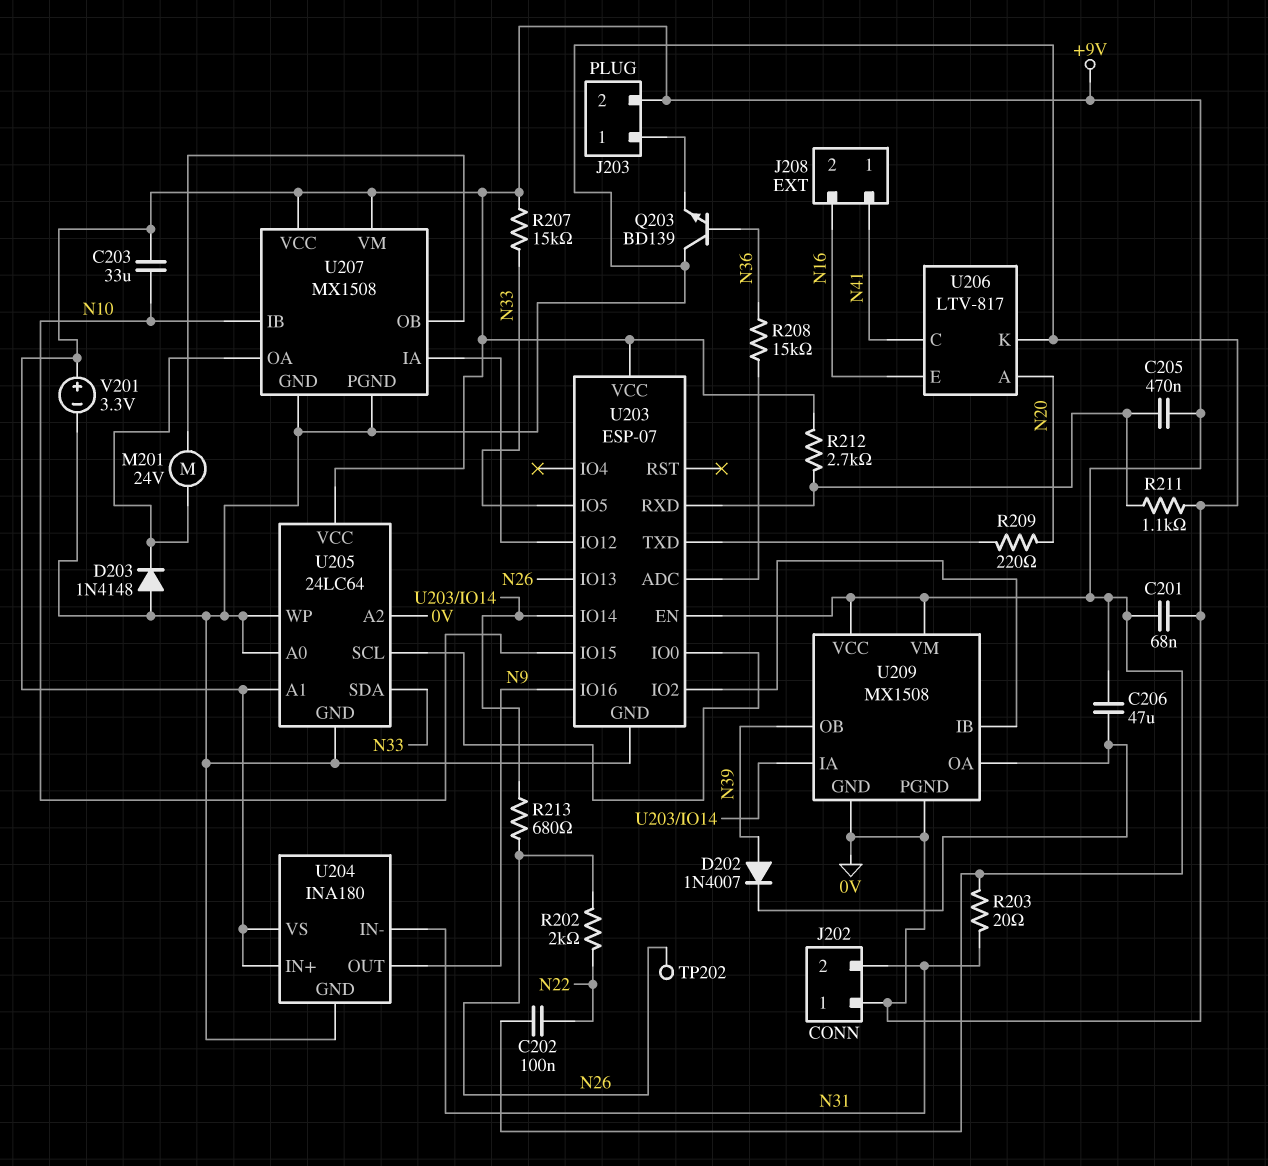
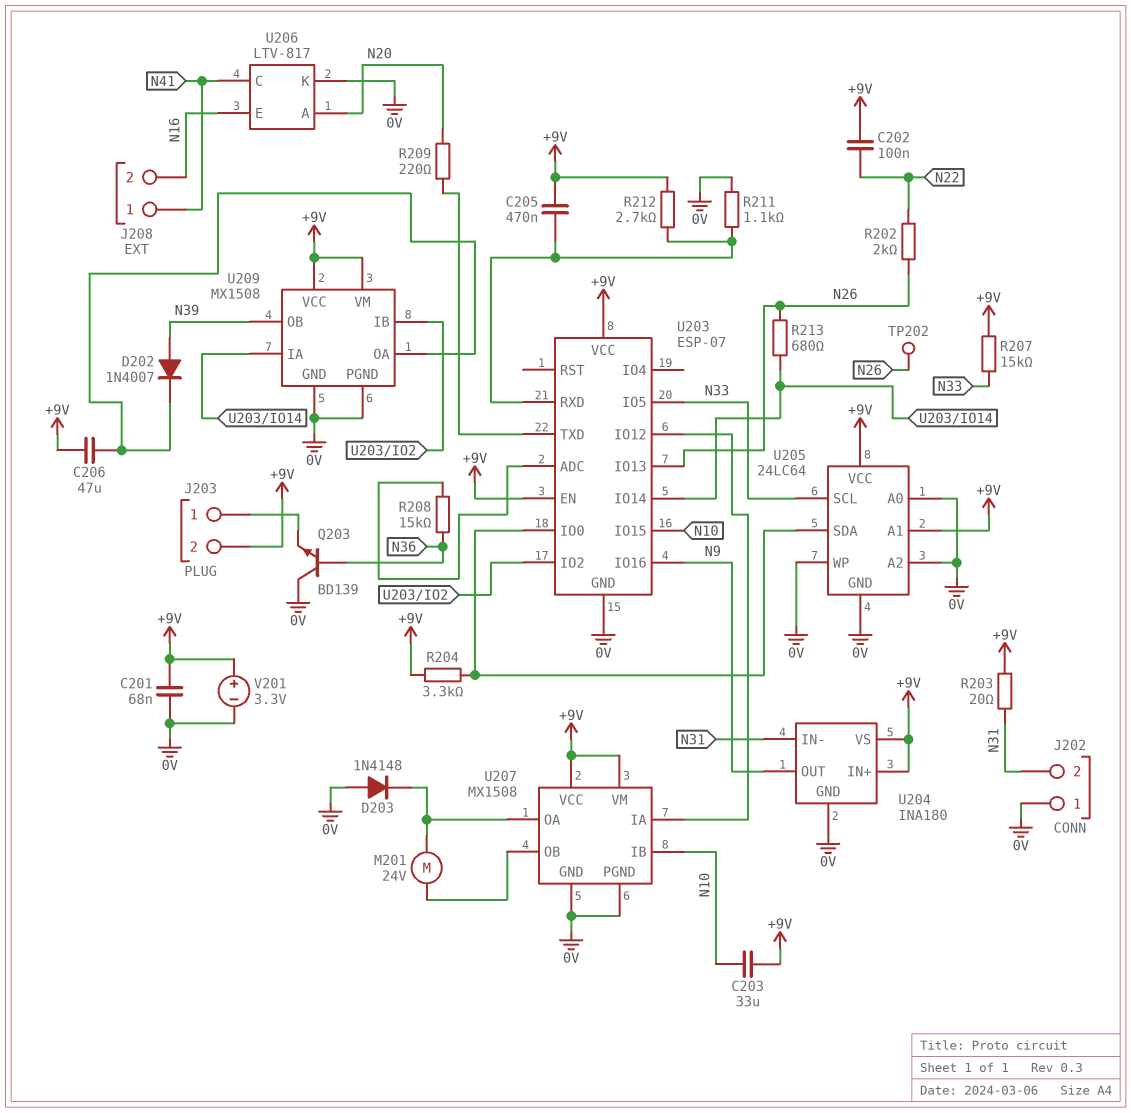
R204: none -> 3.3k (+9V, U203/IO0)
U205 pin SCL: U203/IO0 -> N33
U205 pin SDA: N33 -> U203/IO0

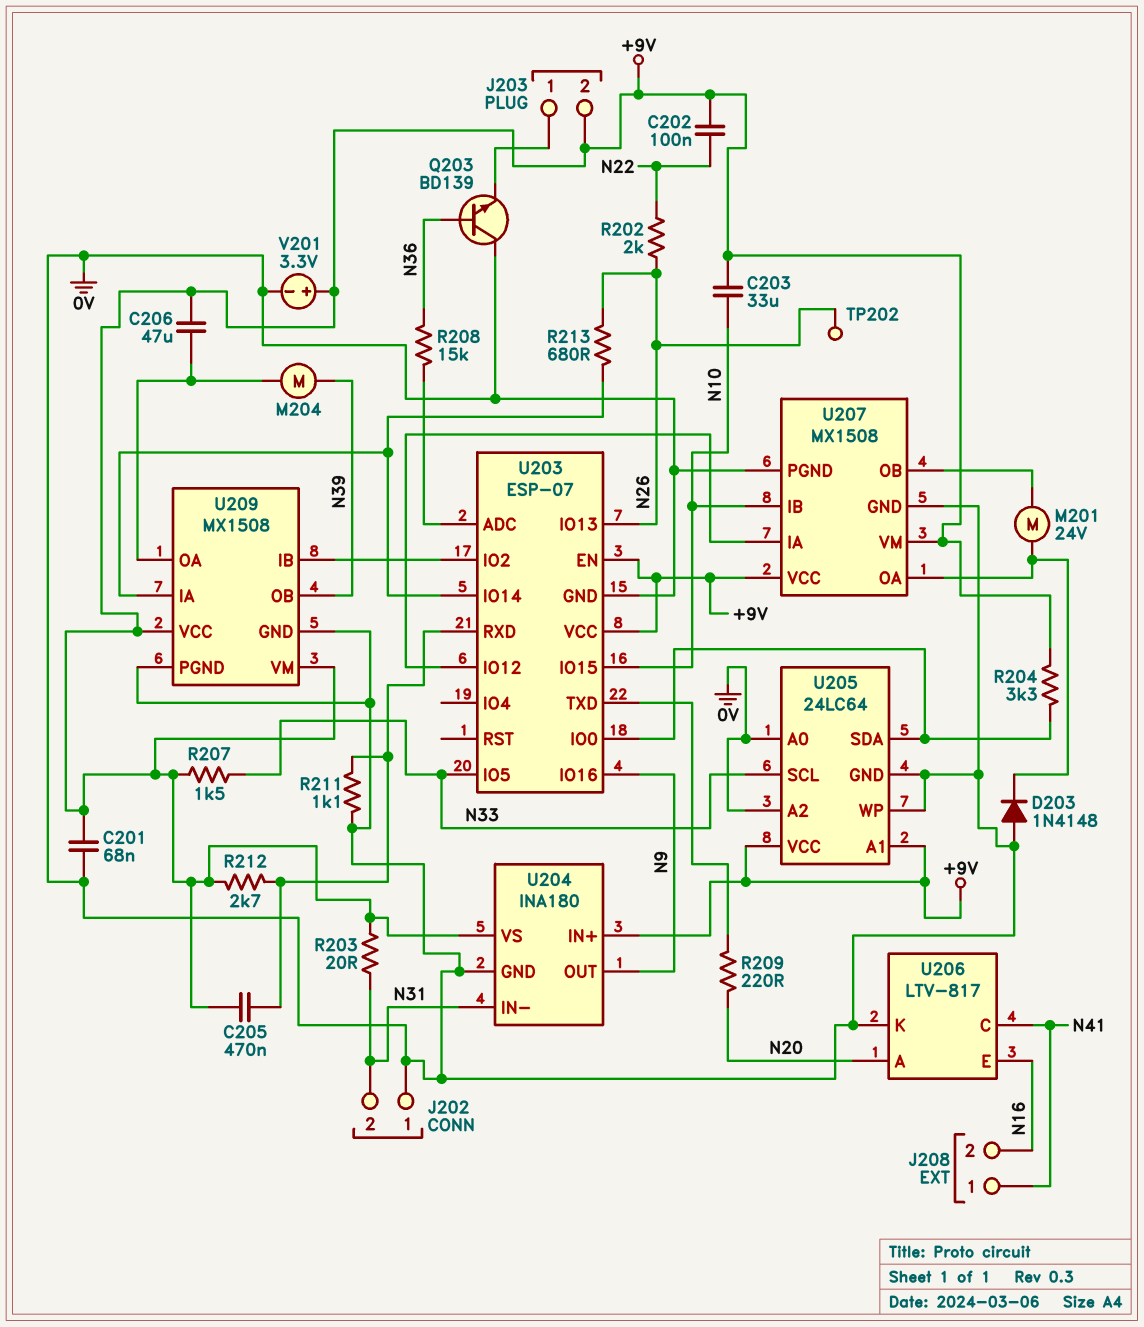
D202: diode 1N4007 (A N39, K U209/OA) -> none
M204: none -> motor (N39, U209/OA)
R207: 15k (+9V, N33) -> 1.5k (+9V, N33)

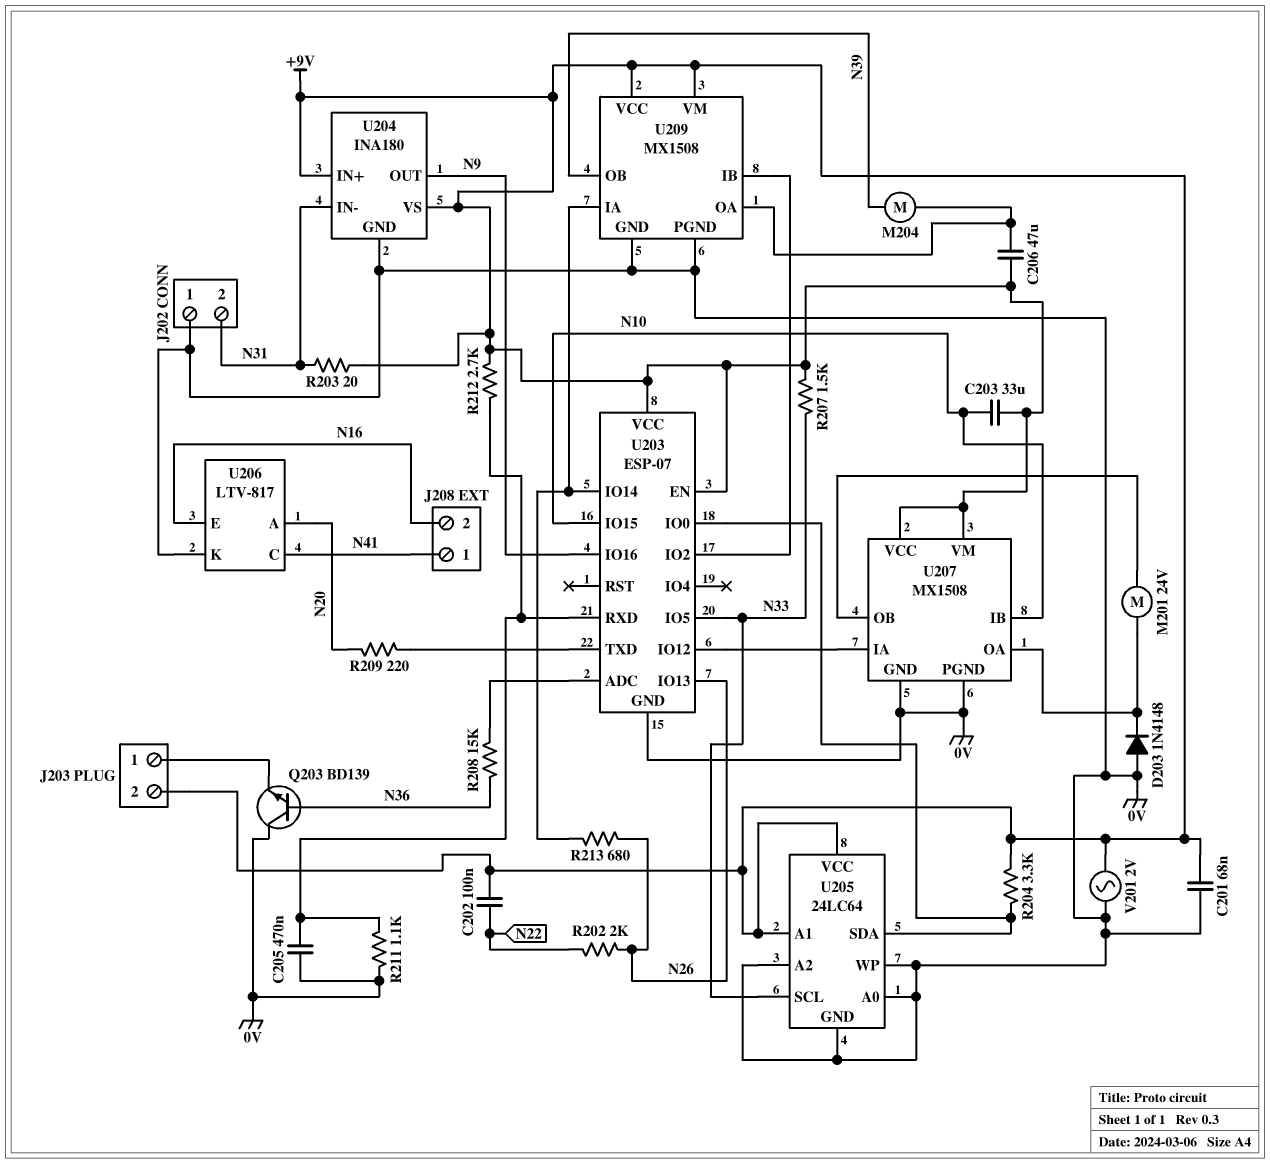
C205: 470nF (+9V, U203/RXD) -> 470nF (0V, U203/RXD)
TP202: test point (N26) -> none
V201: 3.3V (plus +9V, minus 0V) -> AC 2V (+9V, 0V)

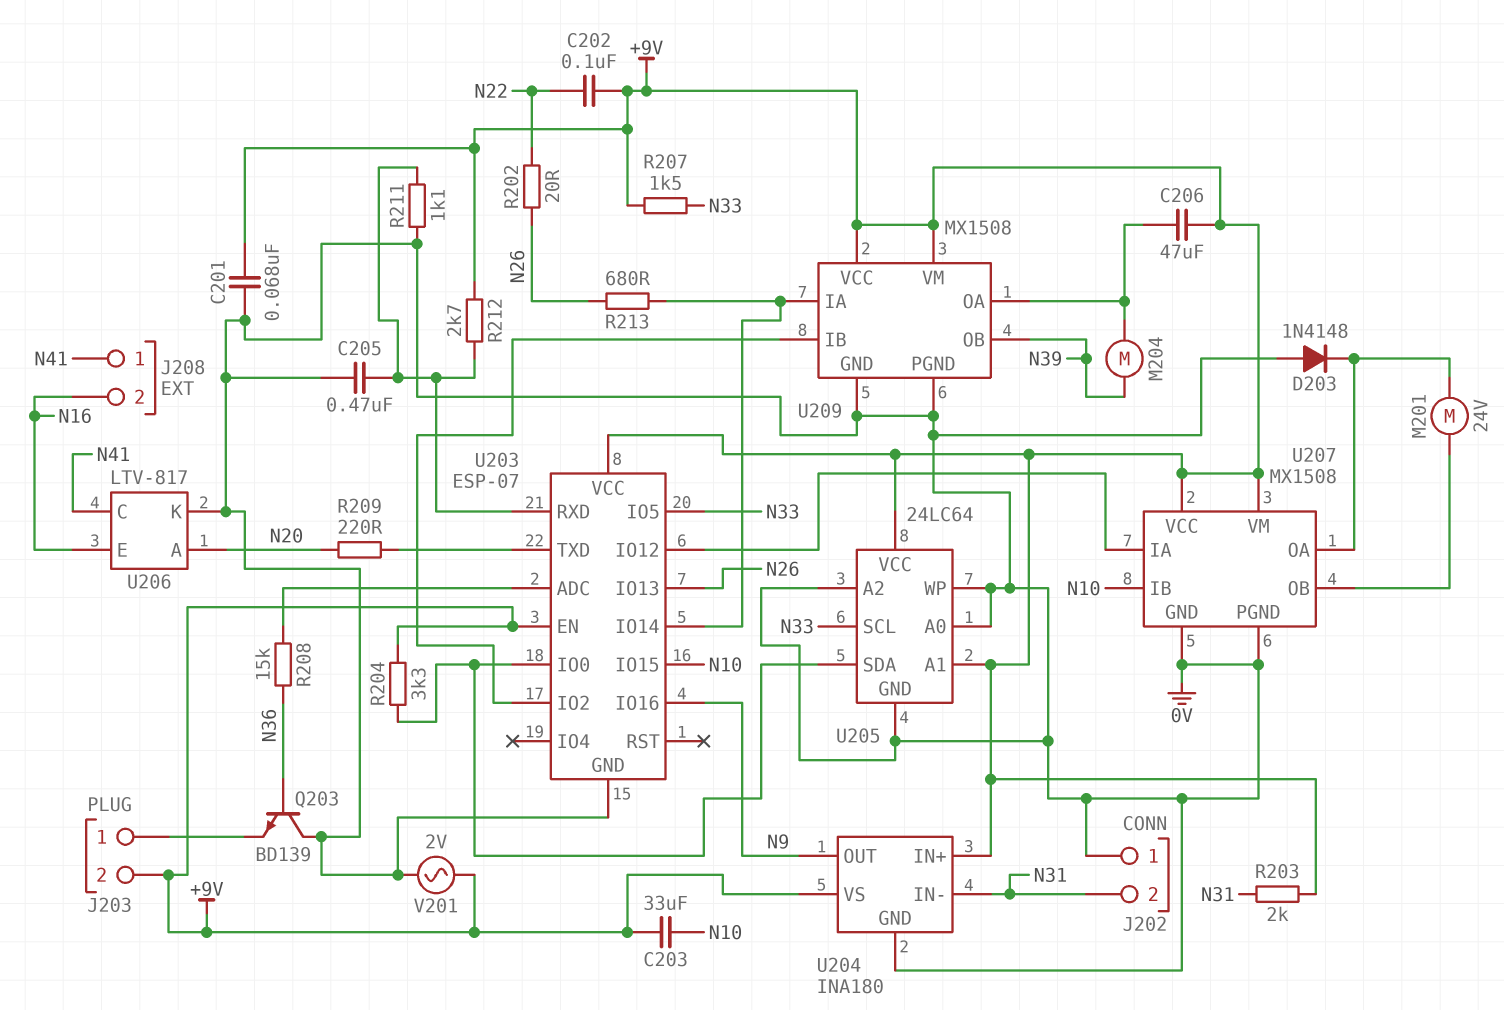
R202: 2k (N22, N26) -> 20 (N22, N26)
R203: 20 (+9V, N31) -> 2k (+9V, N31)

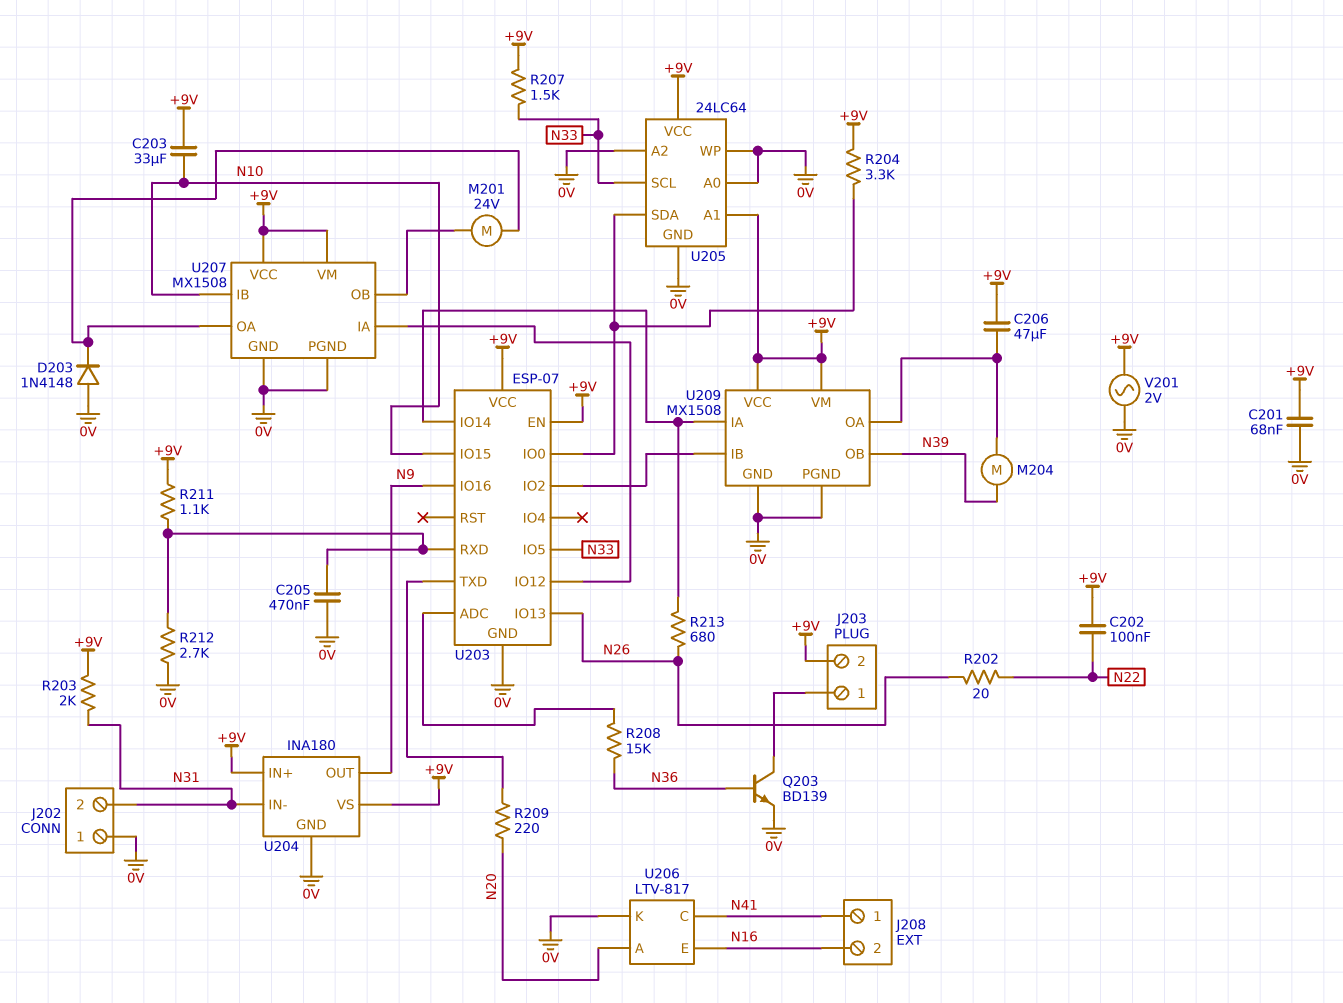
Q203: NPN BD139 (B N36, C 0V, E J203/1) -> NPN BD139 (B N36, C J203/1, E 0V)
R211: 1.1k (0V, U203/RXD) -> 1.1k (+9V, U203/RXD)
R212: 2.7k (+9V, U203/RXD) -> 2.7k (0V, U203/RXD)

